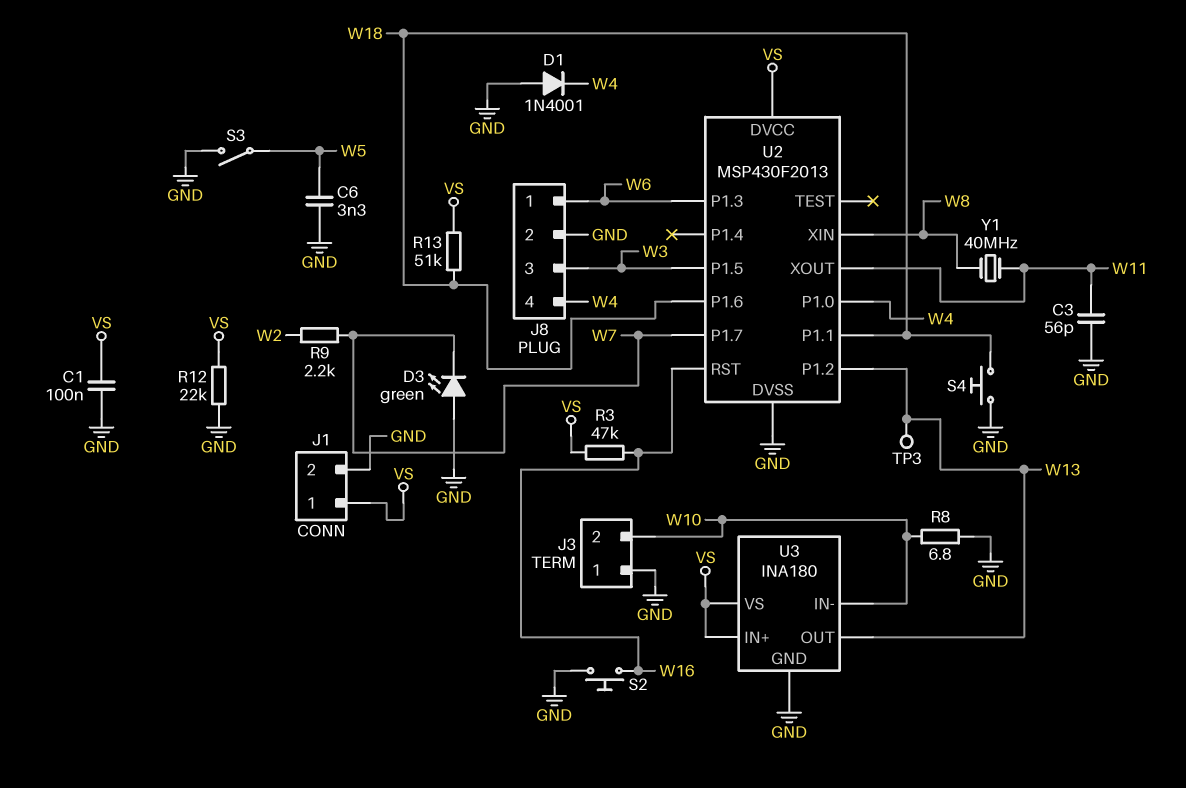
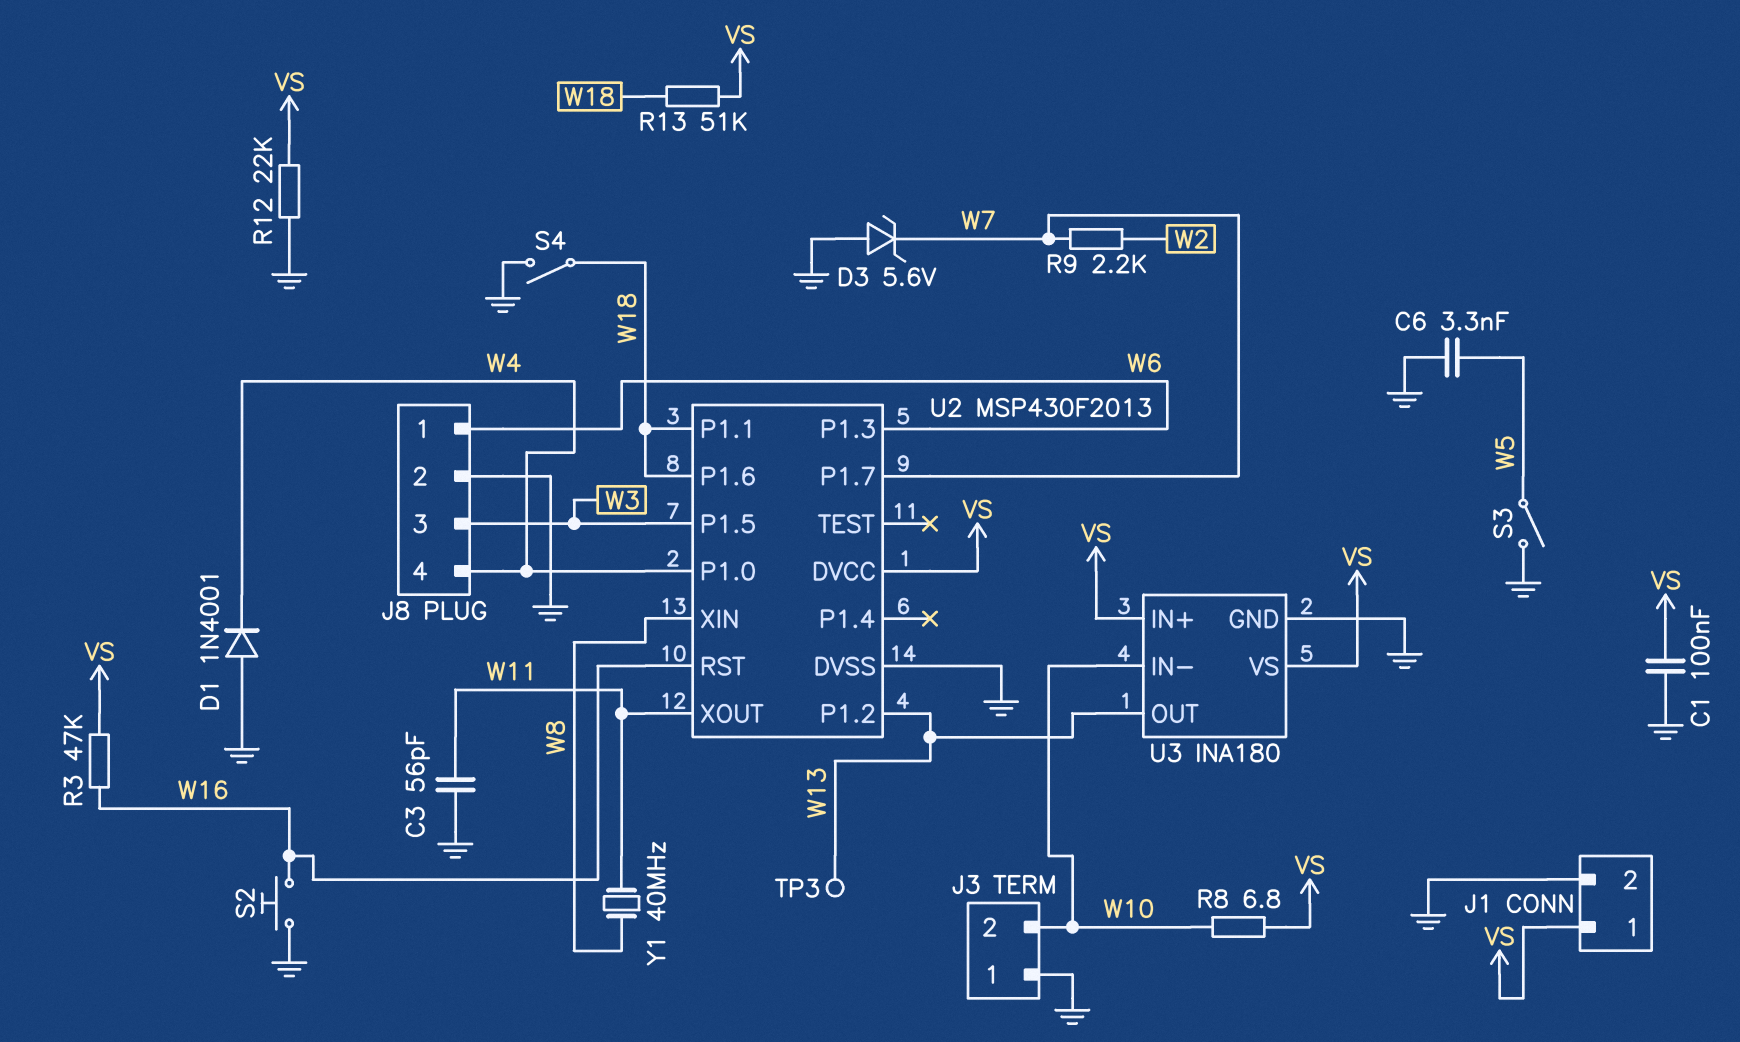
D3: LED green (A GND, K W7) -> zener 5.6V (A GND, K W7)
R8: 6.8 (GND, W10) -> 6.8 (VS, W10)
S4: button (GND, W18) -> switch (GND, W18)

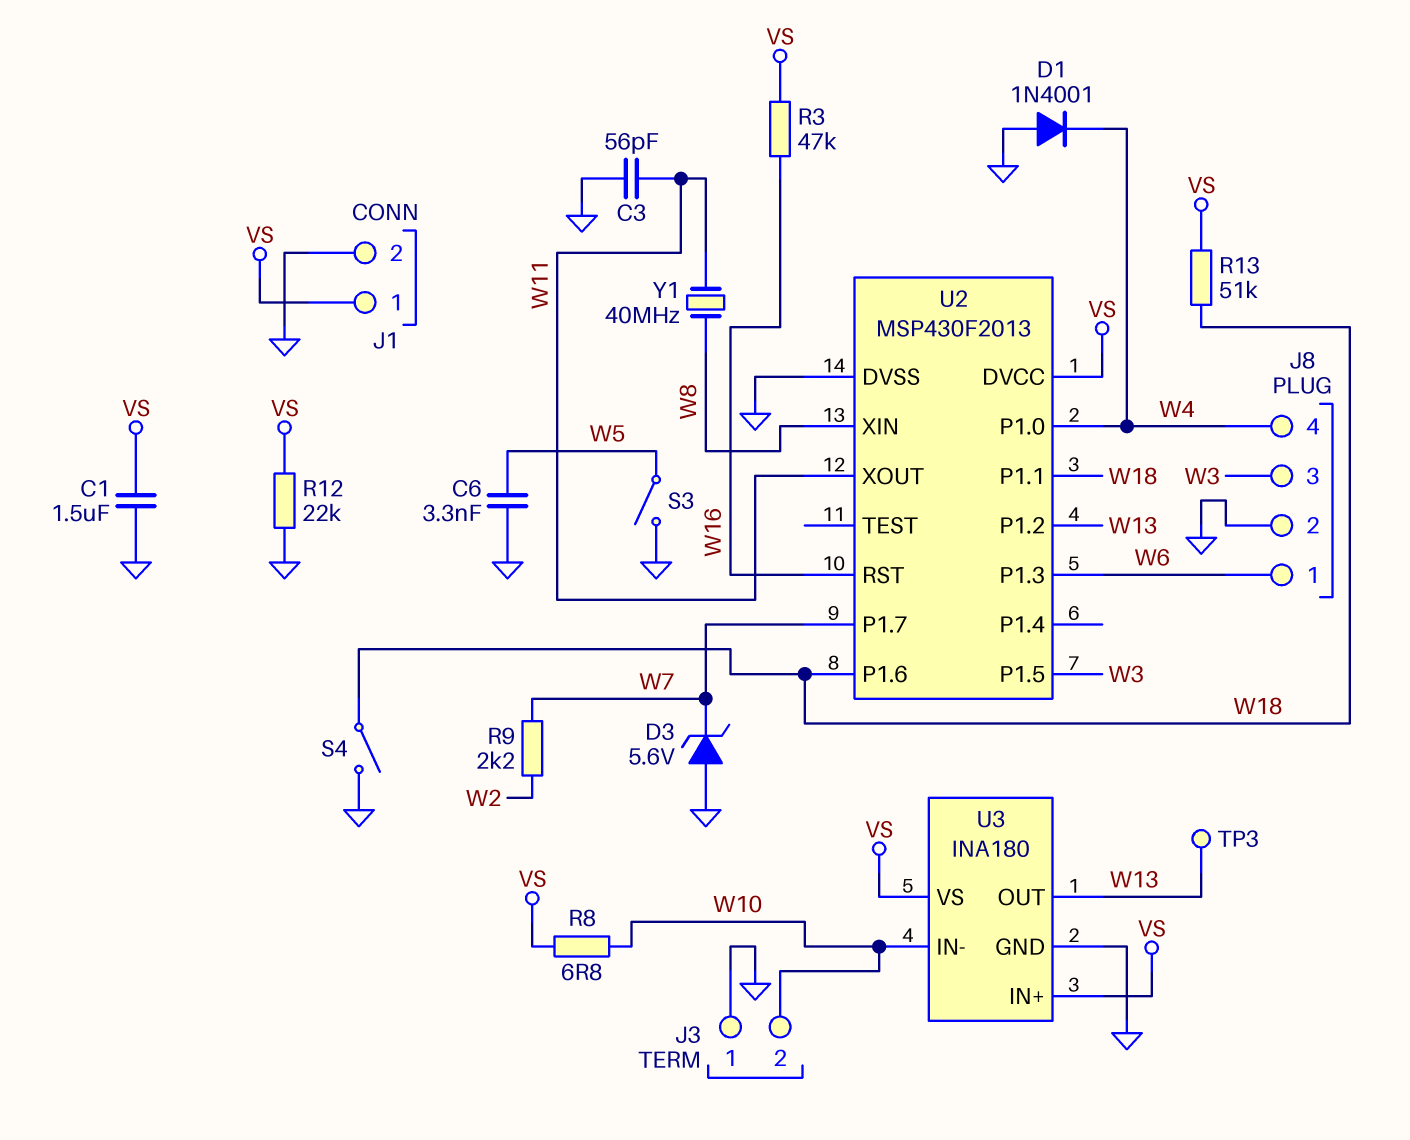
C1: 100nF (GND, VS) -> 1.5uF (GND, VS)
S2: button (GND, W16) -> none

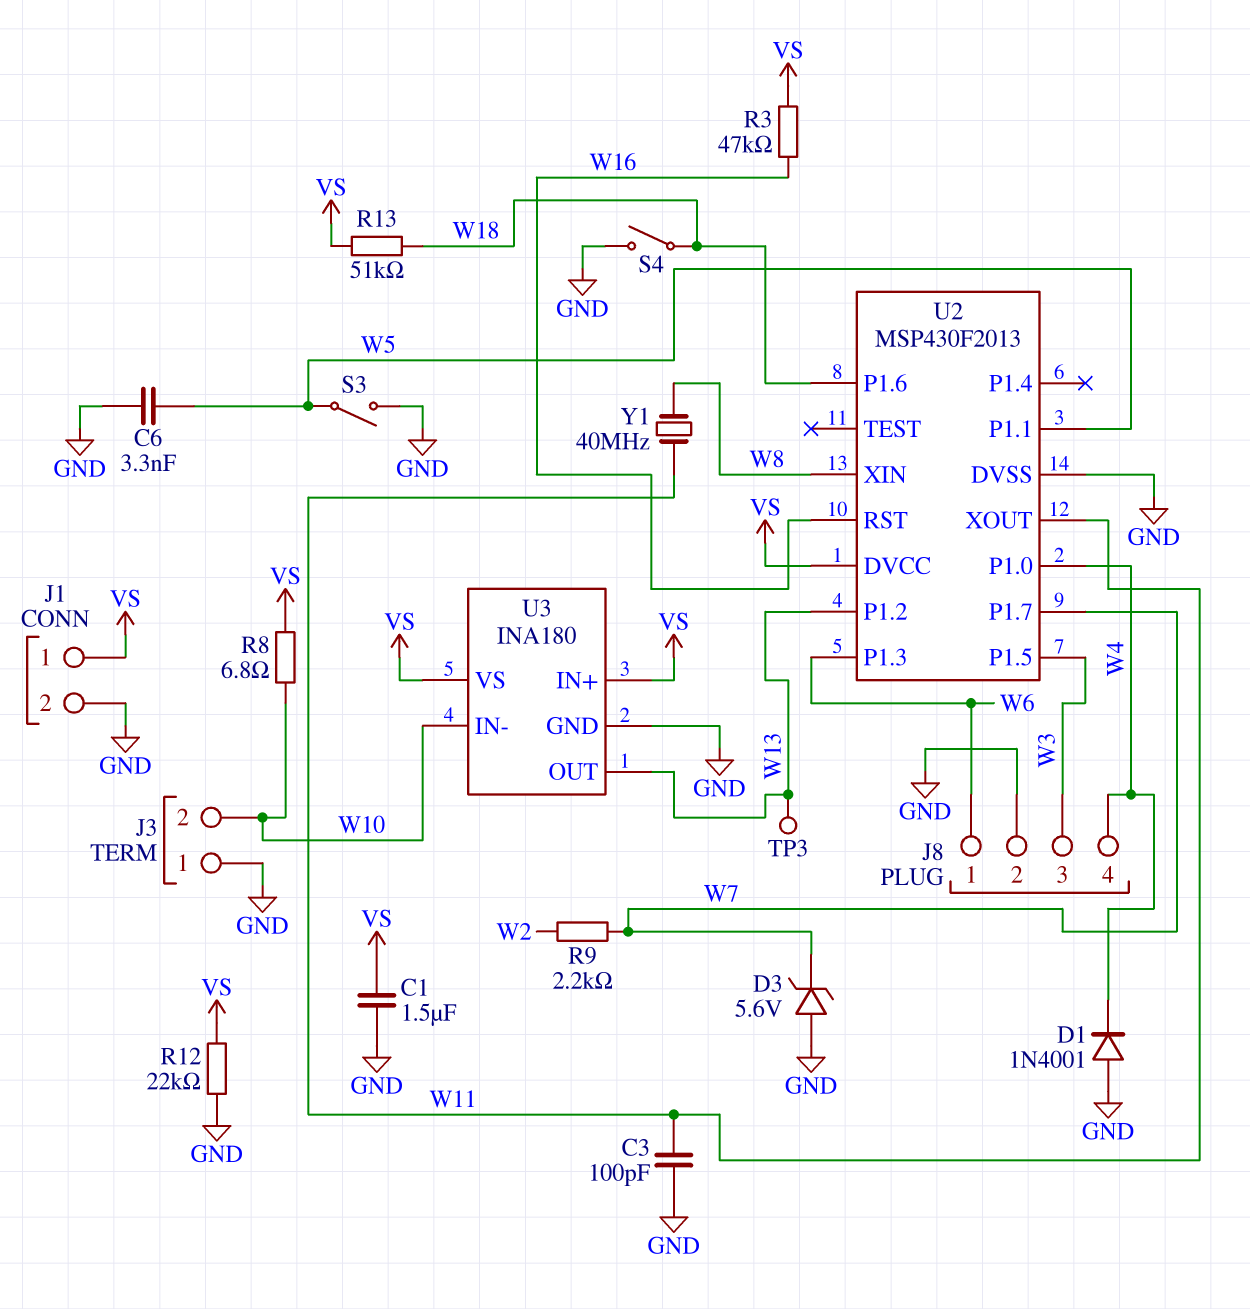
C3: 56pF (GND, W11) -> 100pF (GND, W11)
U2 pin P1.1: W18 -> W5

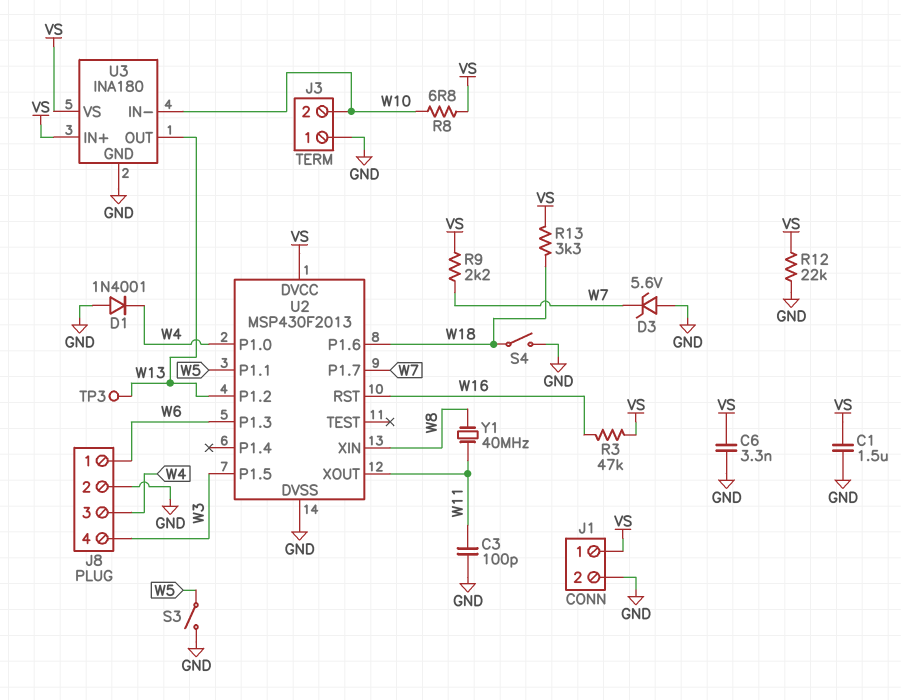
C6: 3.3nF (GND, W5) -> 3.3nF (GND, VS)
J8 pin 3: W3 -> W4
J8 pin 4: W4 -> W3
R9: 2.2k (W2, W7) -> 2.2k (VS, W7)
R13: 51k (VS, W18) -> 3.3k (VS, W18)

